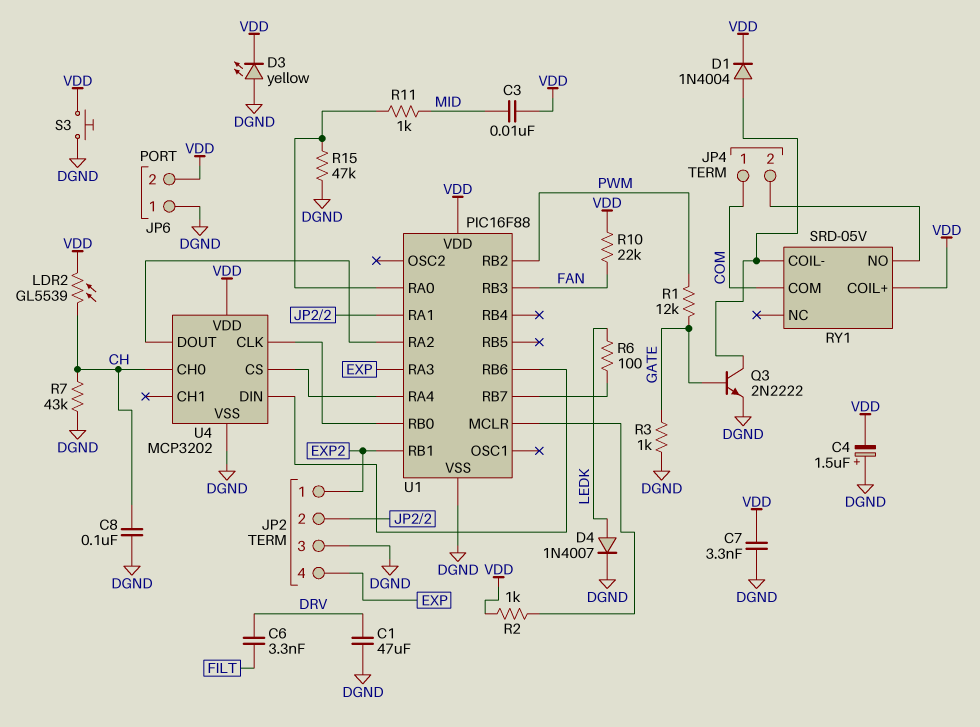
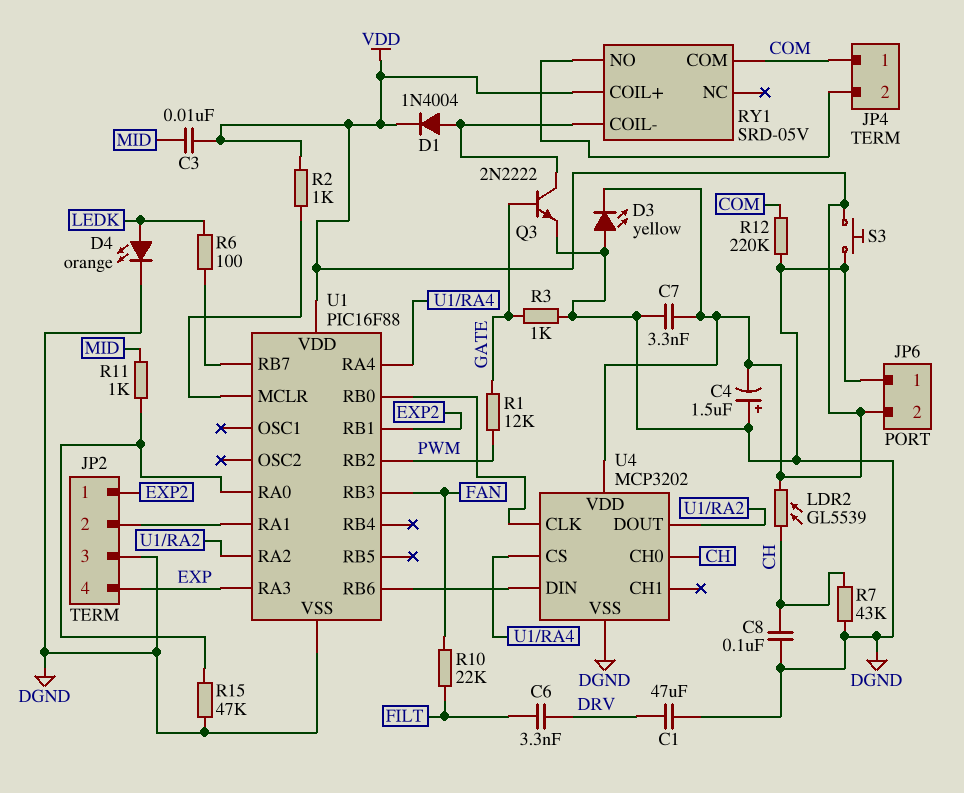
D4: diode 1N4007 (A LEDK, K DGND) -> LED orange (A LEDK, K DGND)
R10: 22k (FAN, VDD) -> 22k (FAN, FILT)
R12: none -> 220k (COM, DGND)

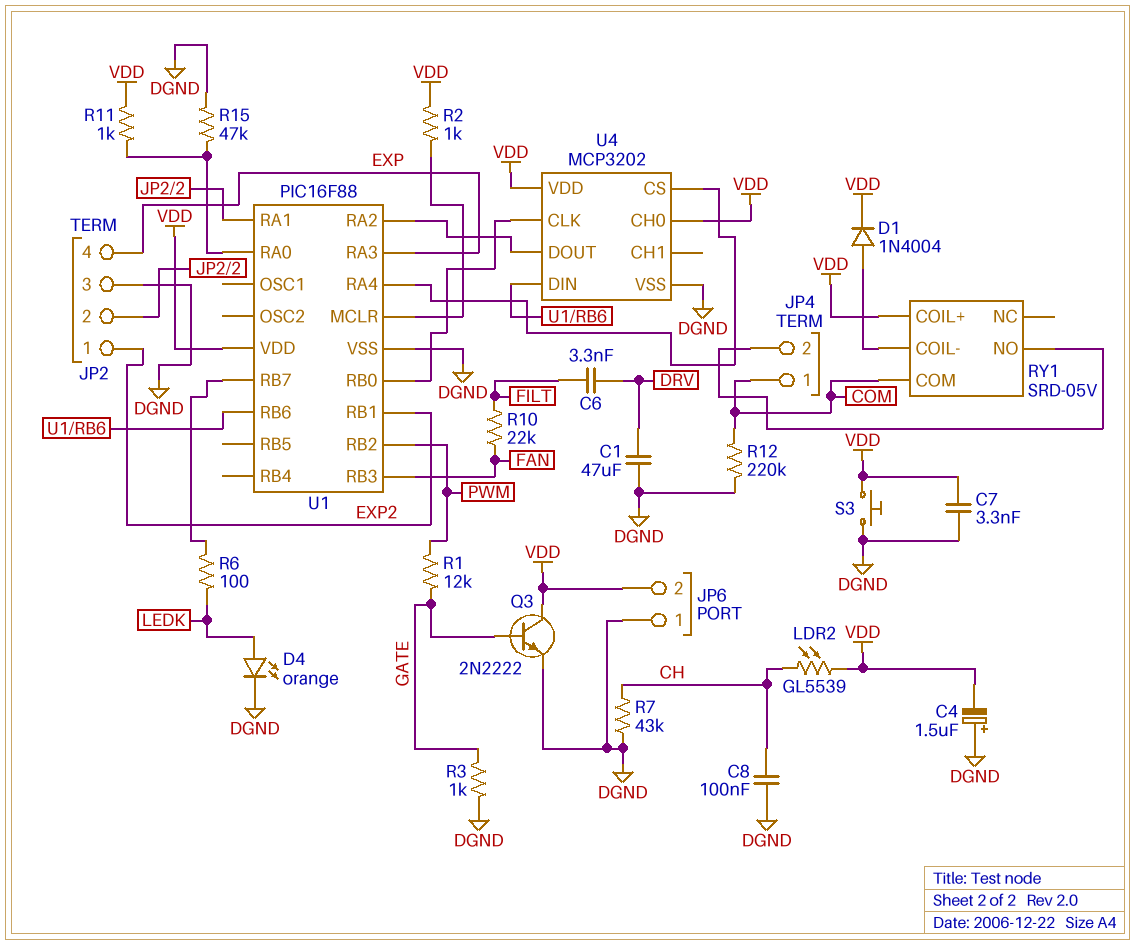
C3: 10nF (MID, VDD) -> none
D3: LED yellow (A DGND, K VDD) -> none
Q3: NPN 2N2222 (B GATE, C RY1/COIL-, E DGND) -> NPN 2N2222 (B GATE, C VDD, E DGND)
R11: 1k (MID, U1/RA0) -> 1k (U1/RA0, VDD)
U4 pin CH0: CH -> VDD

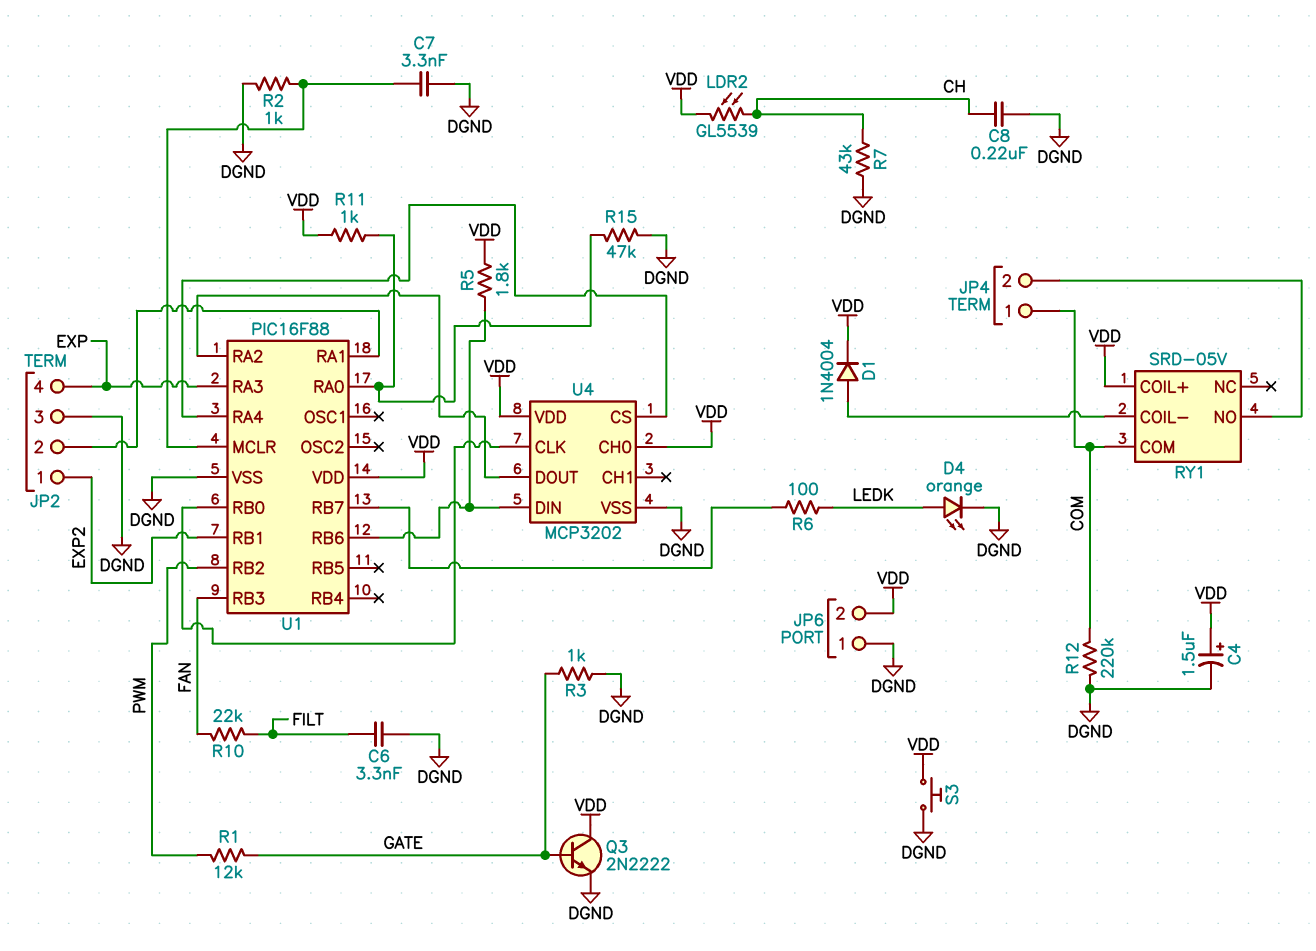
C1: 47uF (DGND, DRV) -> none
C4: 1.5uF (plus DGND, minus VDD) -> 1.5uF (plus VDD, minus DGND)
C6: 3.3nF (DRV, FILT) -> 3.3nF (DGND, FILT)
C7: 3.3nF (DGND, VDD) -> 3.3nF (DGND, U1/MCLR)
C8: 100nF (CH, DGND) -> 220nF (CH, DGND)
R2: 1k (U1/MCLR, VDD) -> 1k (DGND, U1/MCLR)
R5: none -> 1.8k (U1/RB6, VDD)

